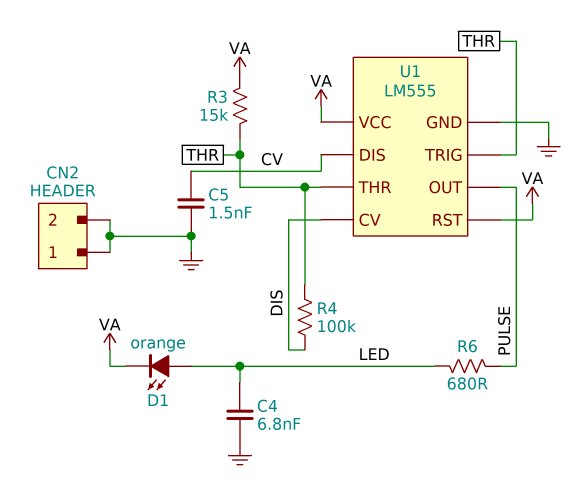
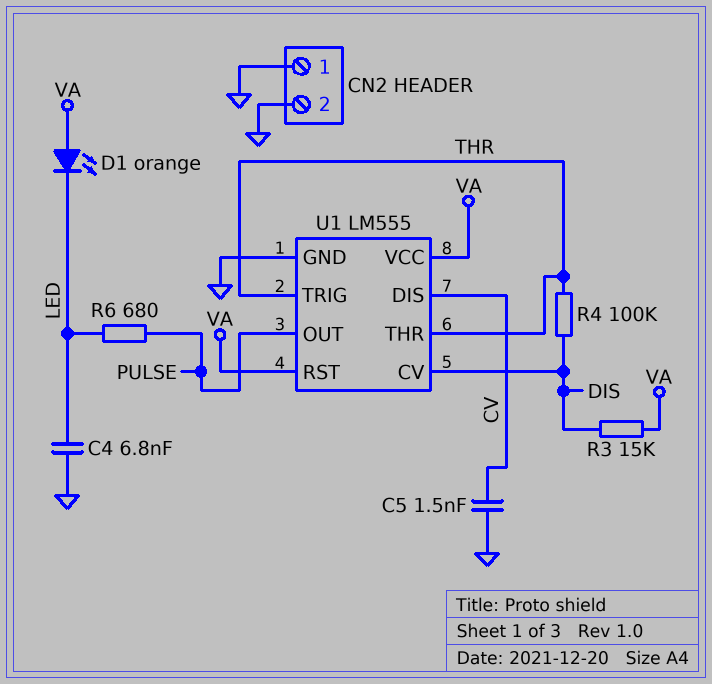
D1: LED orange (A LED, K VA) -> LED orange (A VA, K LED)
R3: 15k (THR, VA) -> 15k (DIS, VA)

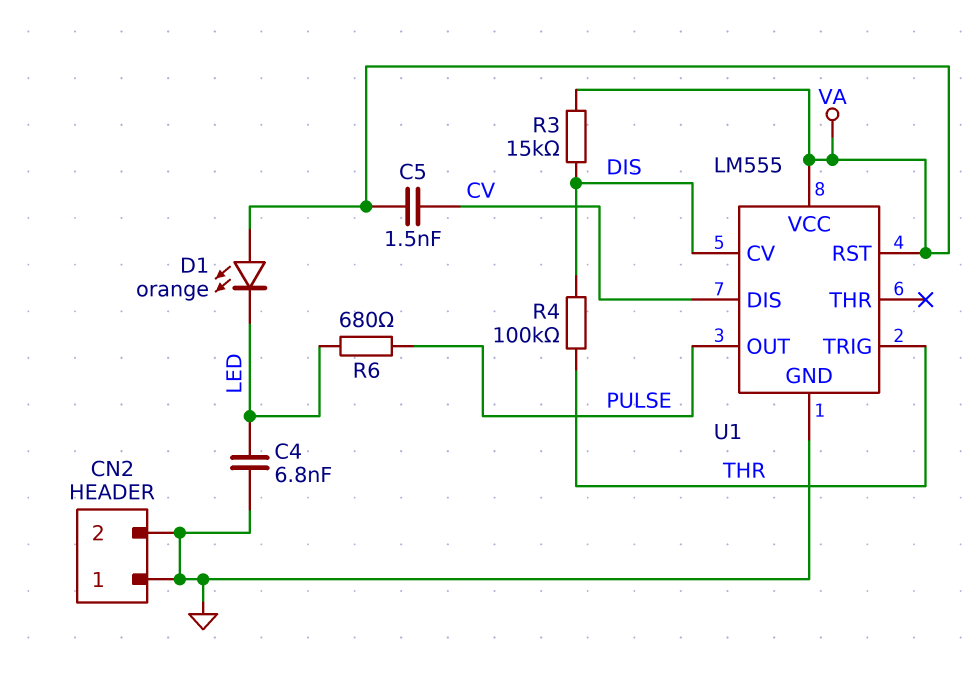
C5: 1.5nF (CV, GND) -> 1.5nF (CV, VA)
U1 pin THR: THR -> none

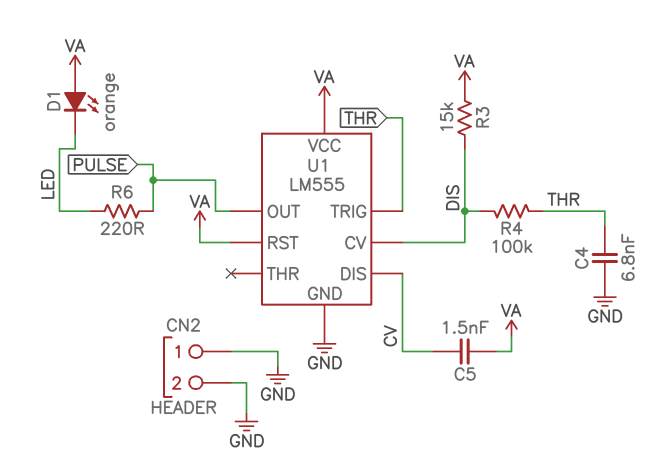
C4: 6.8nF (GND, LED) -> 6.8nF (GND, THR)
R6: 680 (LED, PULSE) -> 220 (LED, PULSE)

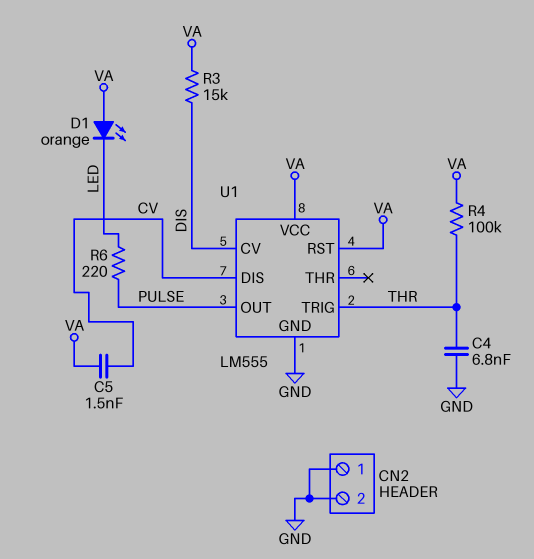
R4: 100k (DIS, THR) -> 100k (THR, VA)

